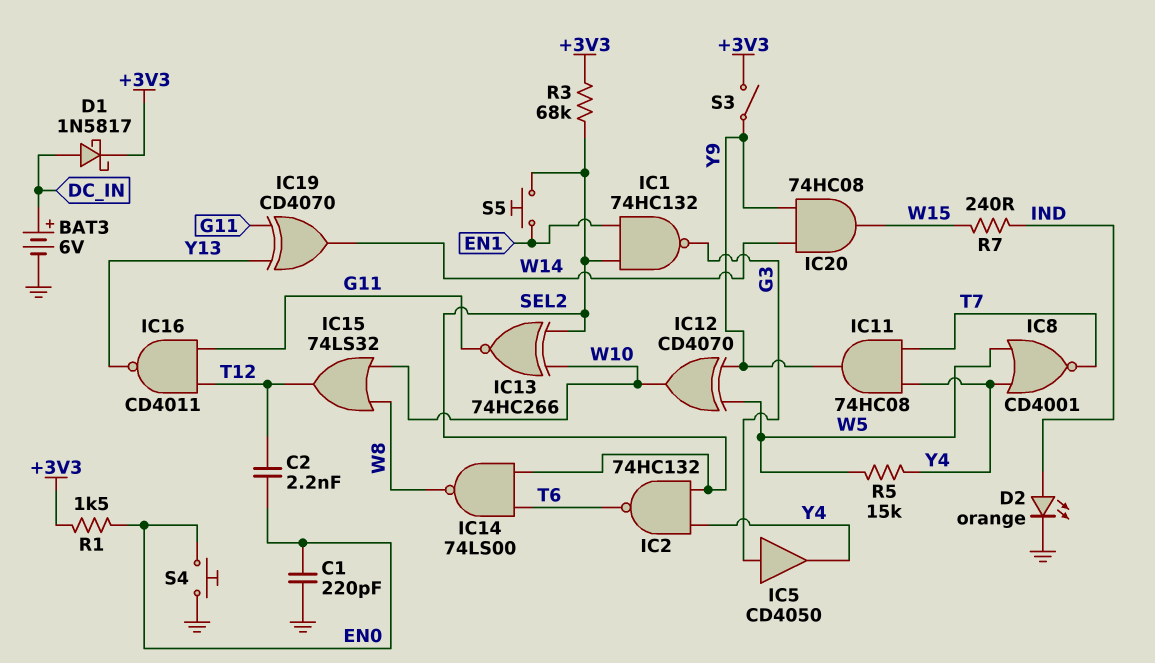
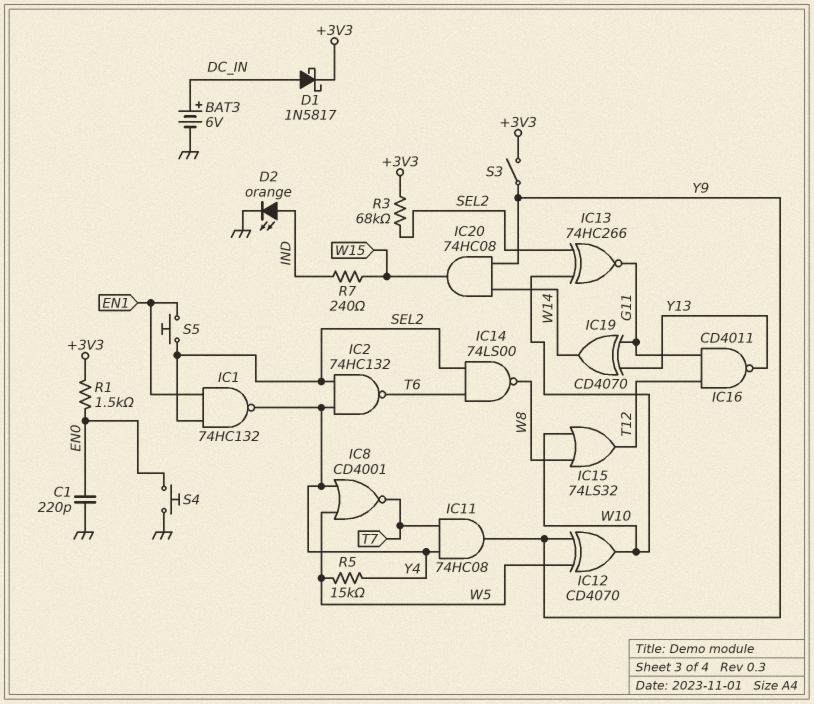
C2: 2.2nF (EN0, T12) -> none
IC1: NAND 74HC132 (in EN1, in SEL2, out G3) -> NAND 74HC132 (in EN1, in SEL2, out Y4)
IC5: buffer CD4050 (in G3, out Y4) -> none

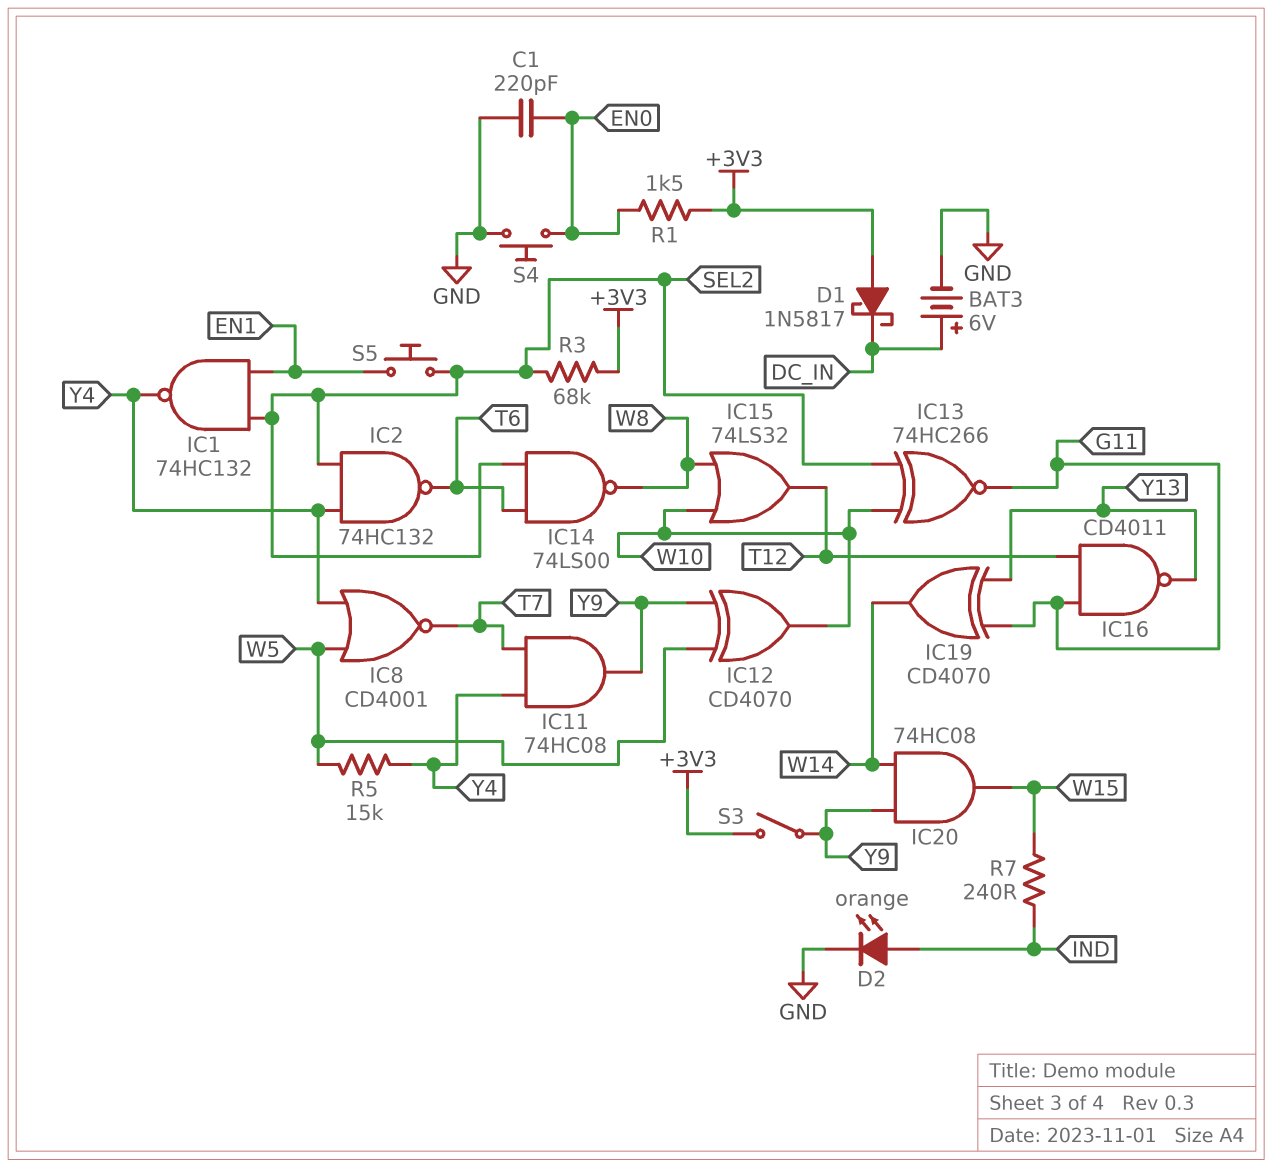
D1: schottky 1N5817 (A DC_IN, K +3V3) -> schottky 1N5817 (A +3V3, K DC_IN)

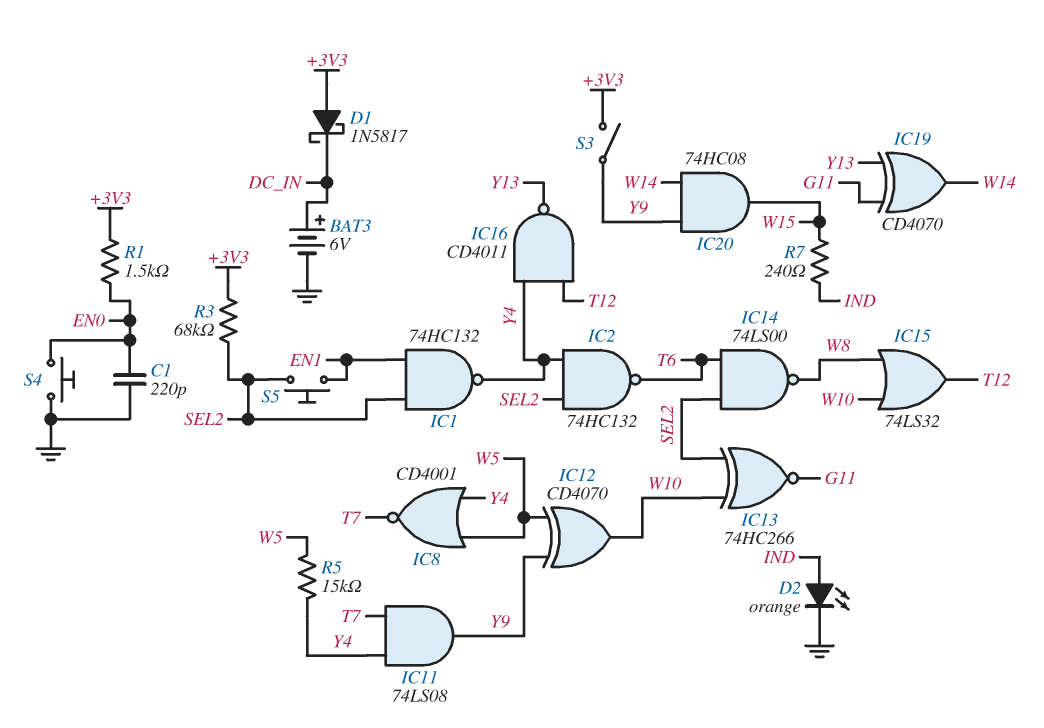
IC11: AND 74HC08 (in T7, in Y4, out Y9) -> AND 74LS08 (in T7, in Y4, out Y9)
IC16: NAND CD4011 (in G11, in T12, out Y13) -> NAND CD4011 (in T12, in Y4, out Y13)

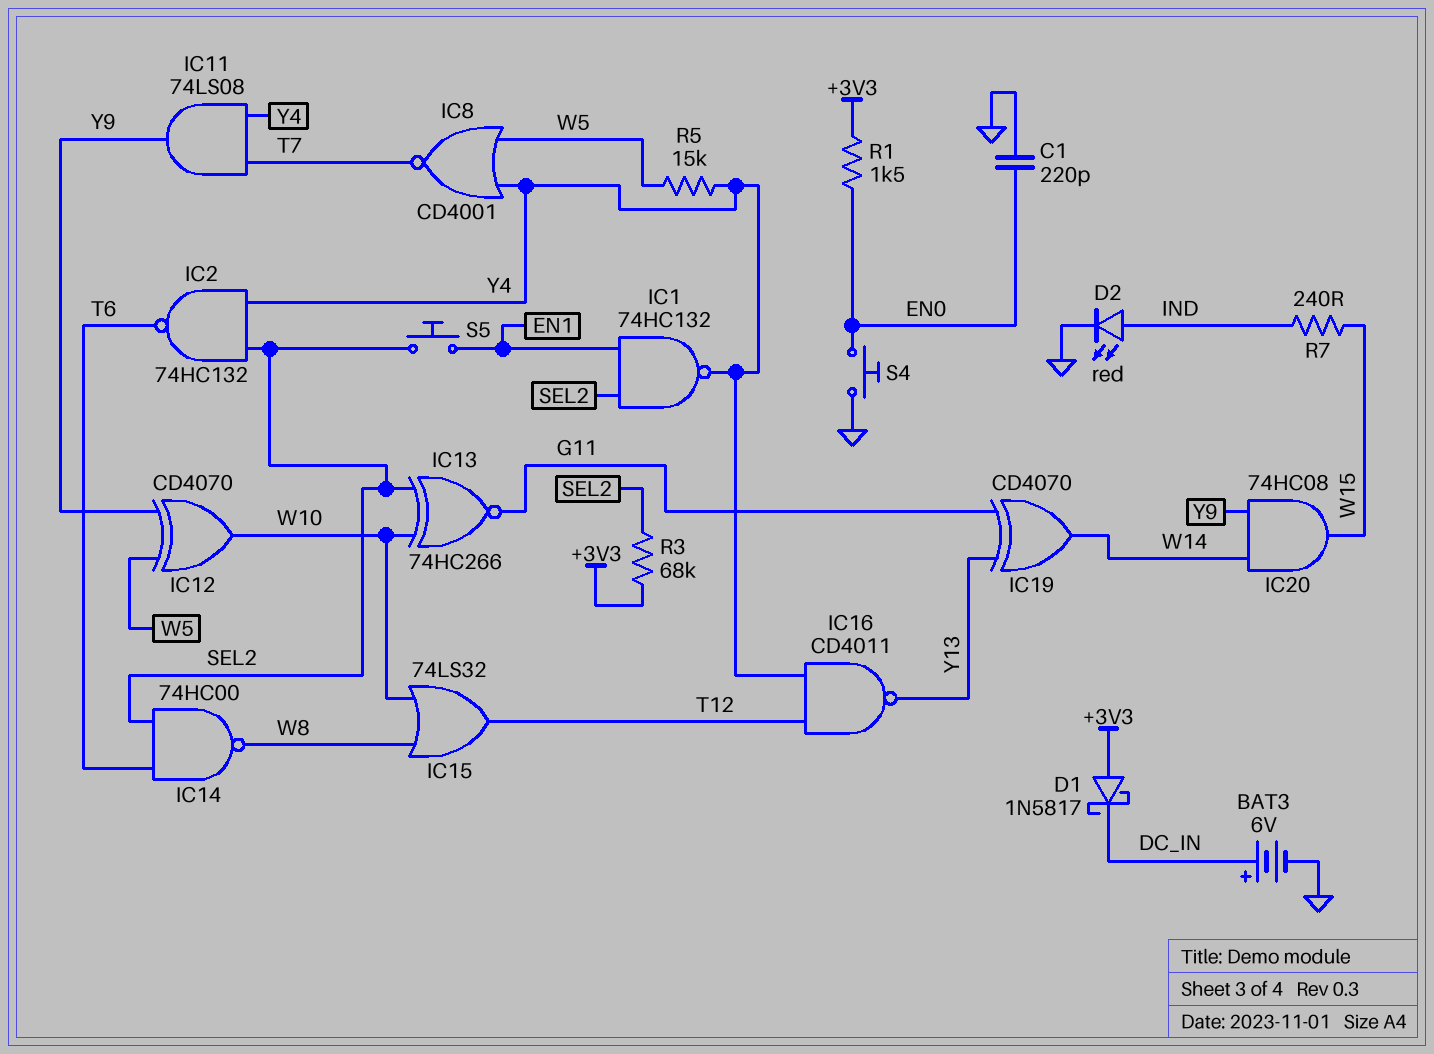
D2: LED orange (A IND, K GND) -> LED red (A IND, K GND)
IC14: NAND 74LS00 (in SEL2, in T6, out W8) -> NAND 74HC00 (in SEL2, in T6, out W8)
S3: switch (+3V3, Y9) -> none

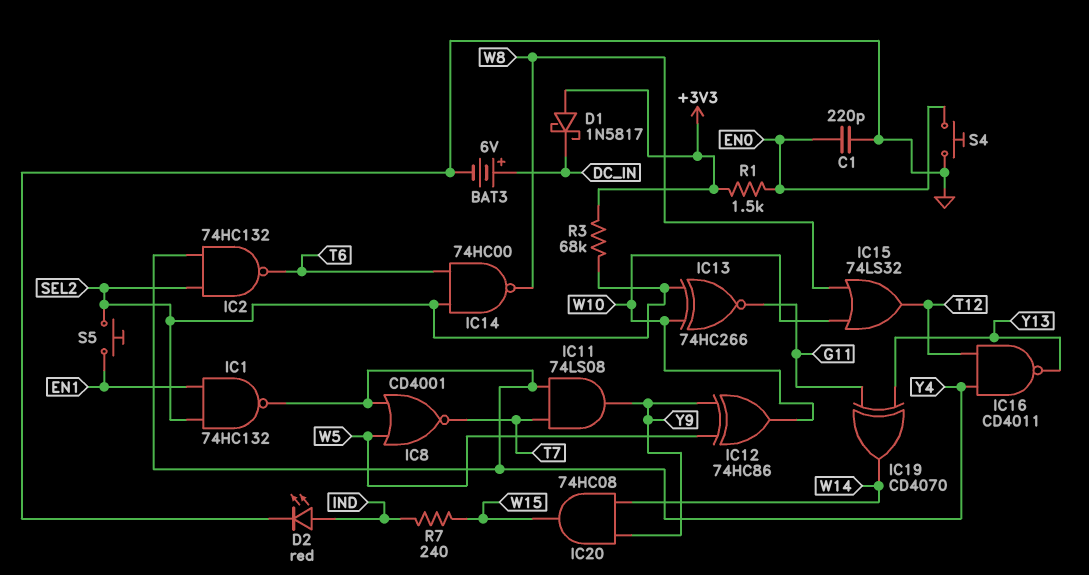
IC12: XOR CD4070 (in W5, in Y9, out W10) -> XOR 74HC86 (in W5, in Y9, out W10)
R5: 15k (W5, Y4) -> none

